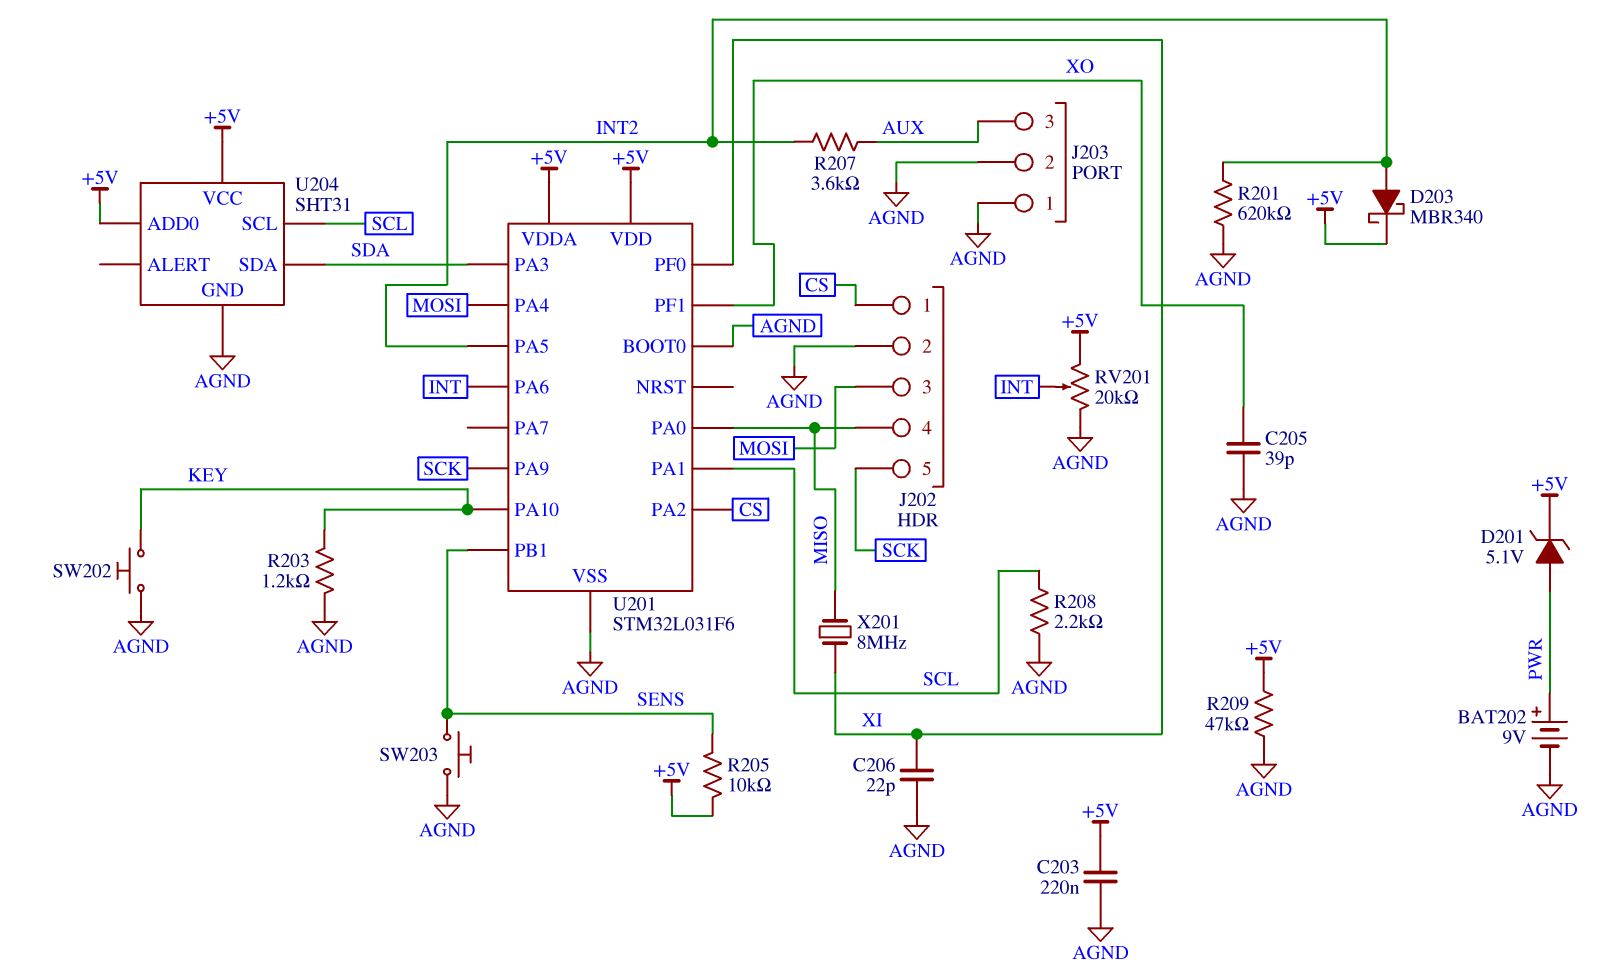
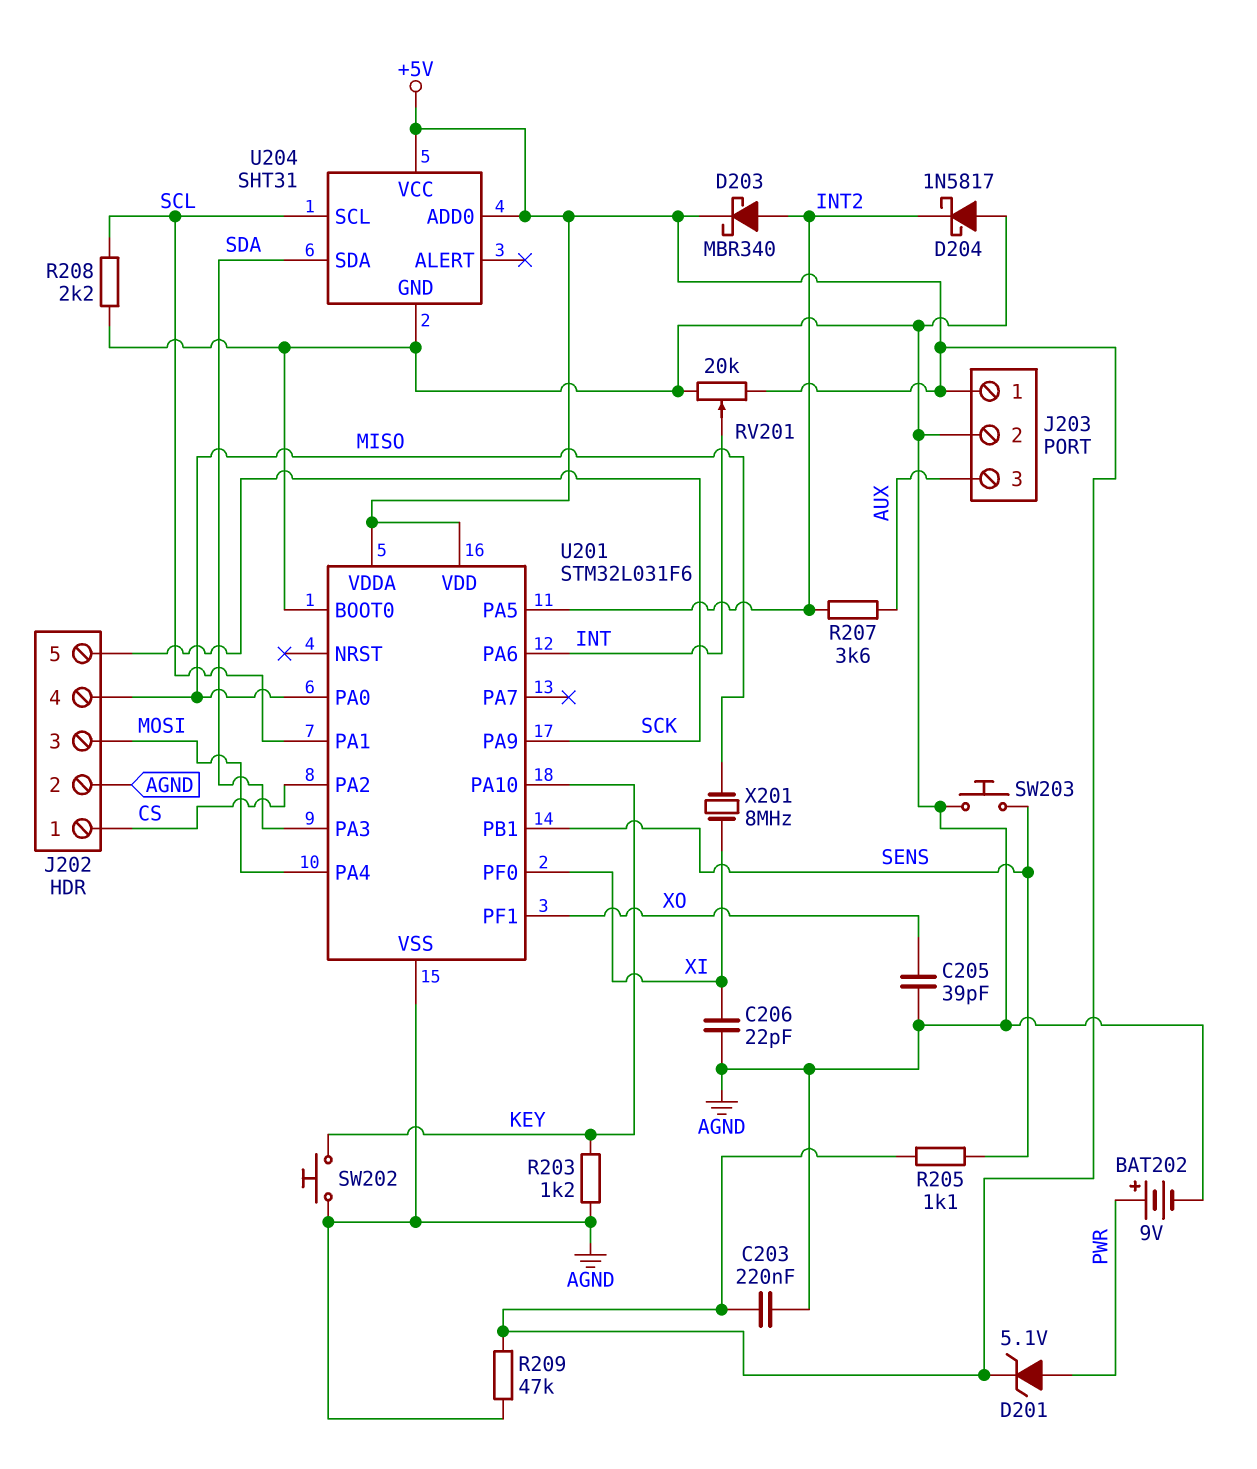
D204: none -> schottky 1N5817 (A AGND, K INT2)
J203 pin 1: AGND -> +5V
R201: 620k (AGND, INT2) -> none
R205: 10k (+5V, SENS) -> 1.1k (+5V, SENS)

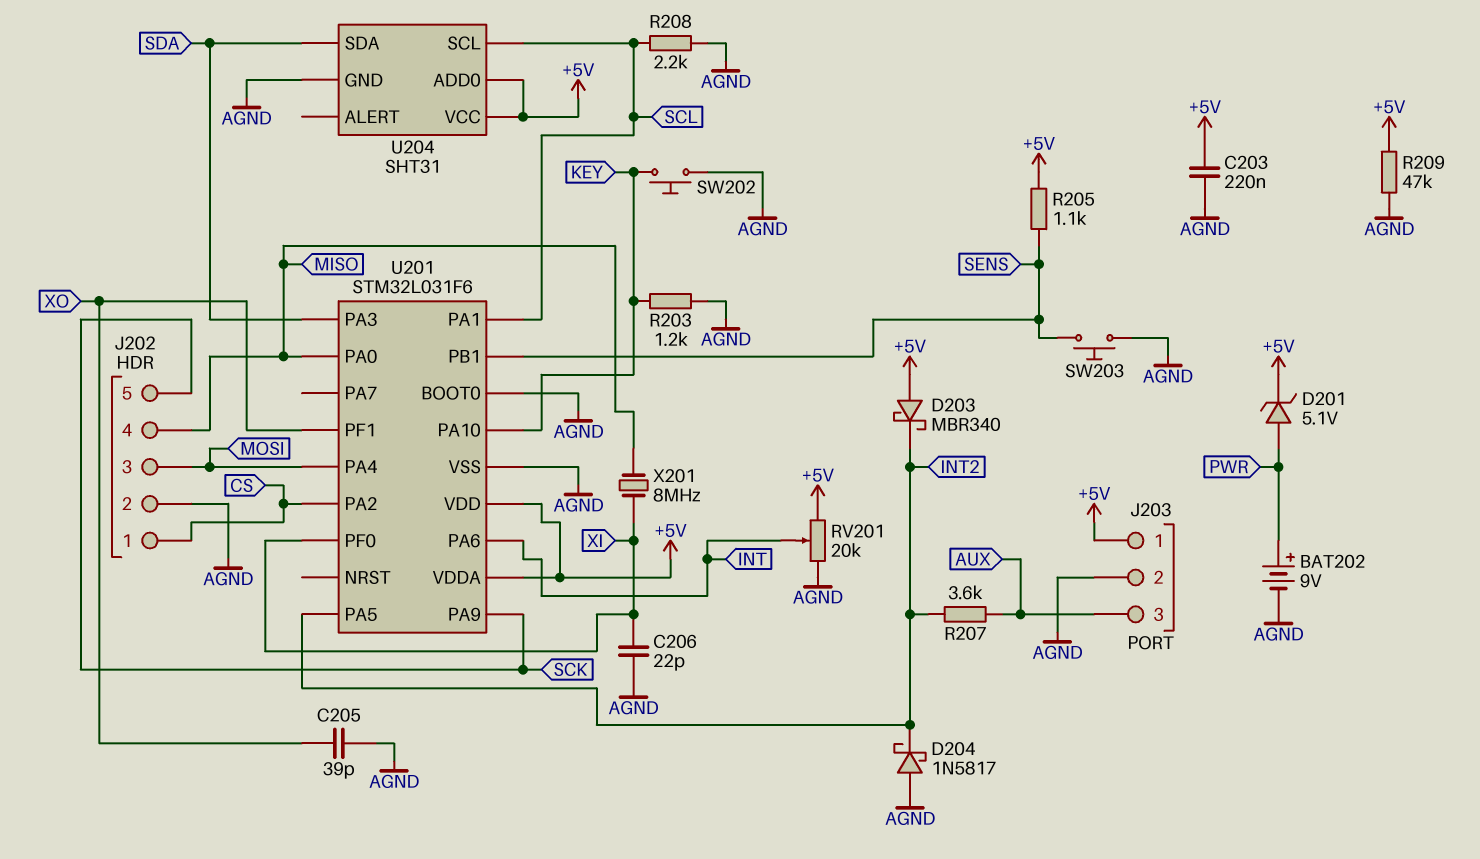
D203: schottky MBR340 (A INT2, K +5V) -> schottky MBR340 (A +5V, K INT2)

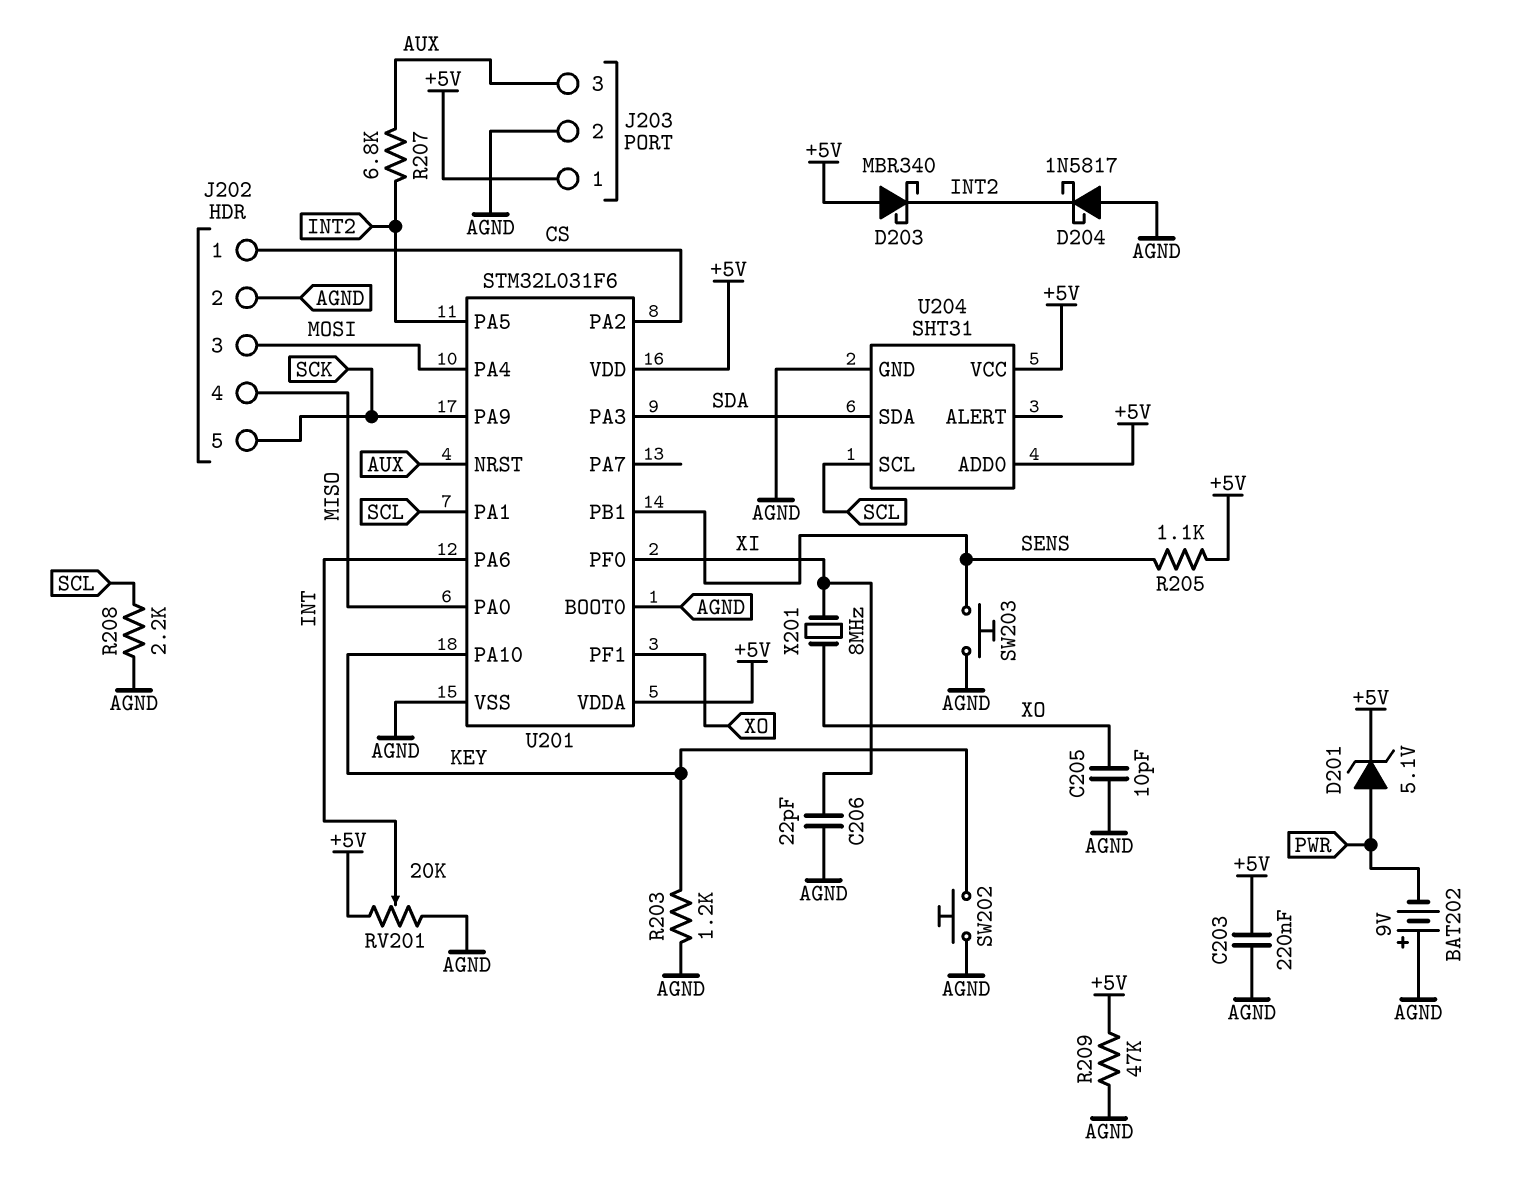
BAT202: 9V (plus PWR, minus AGND) -> 9V (plus AGND, minus PWR)
C205: 39pF (AGND, XO) -> 10pF (AGND, XO)
R207: 3.6k (AUX, INT2) -> 6.8k (AUX, INT2)
U201 pin NRST: none -> AUX
X201: 8MHz (MISO, XI) -> 8MHz (XI, XO)

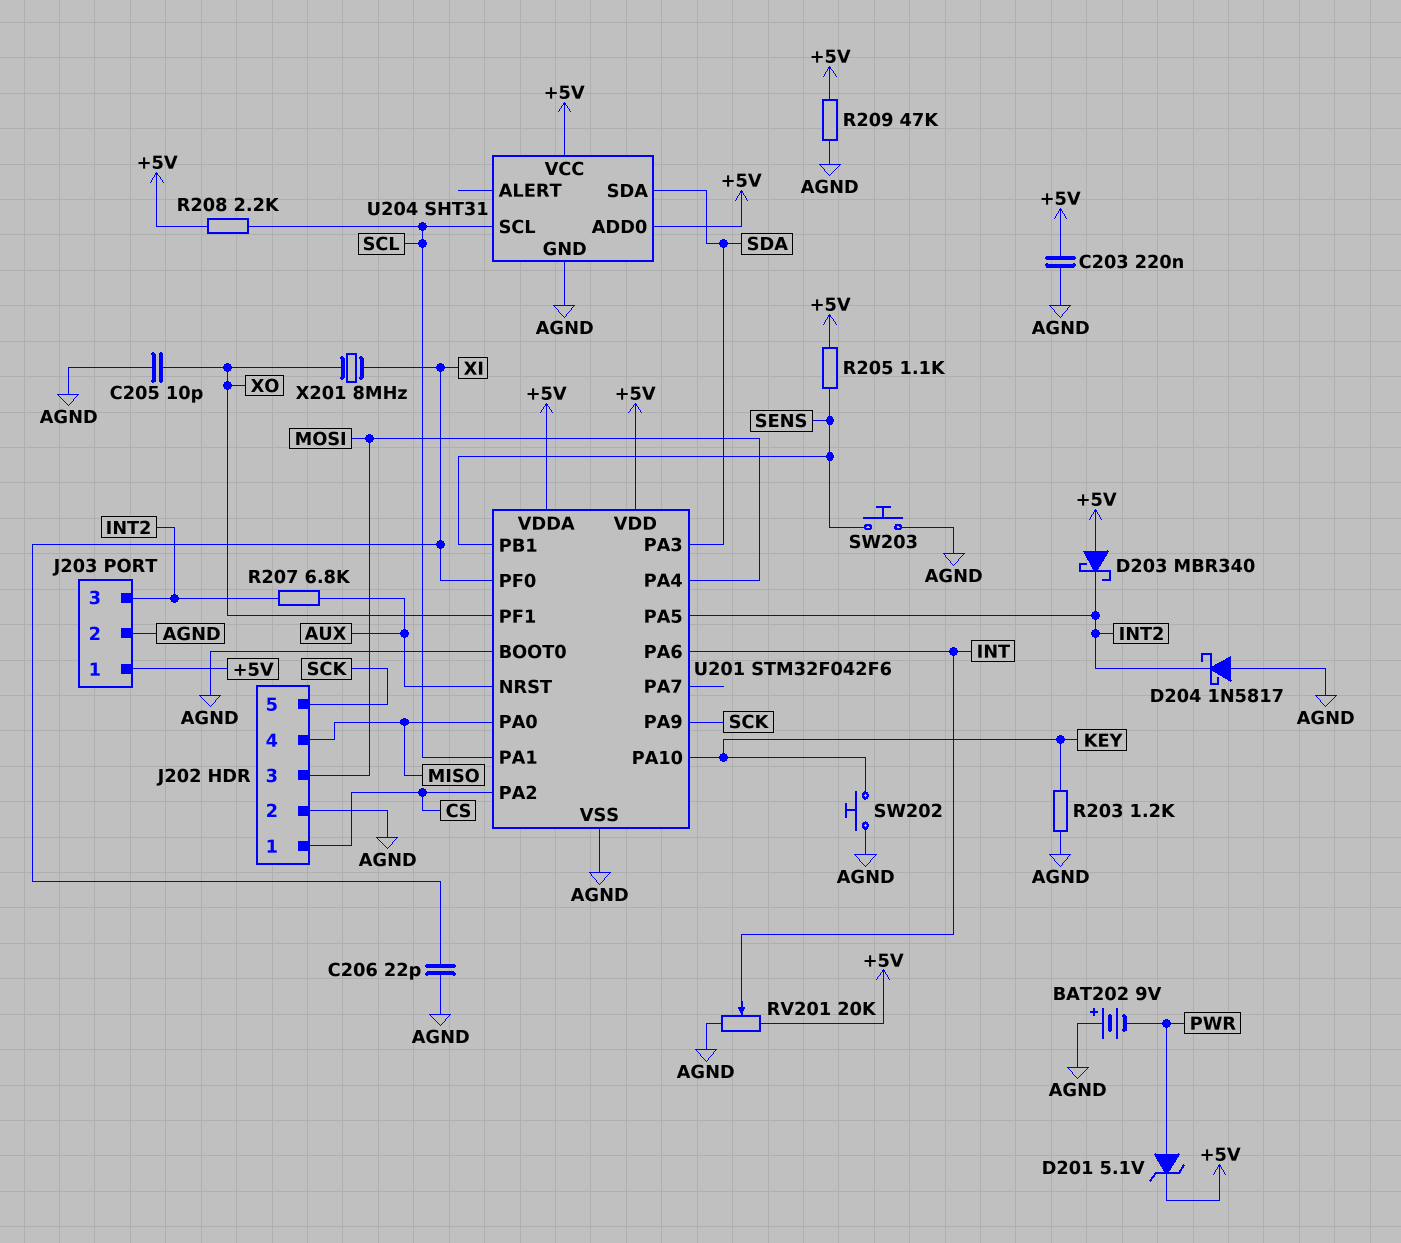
J203 pin 3: AUX -> INT2
R208: 2.2k (AGND, SCL) -> 2.2k (+5V, SCL)
U201: STM32L031F6 -> STM32F042F6

